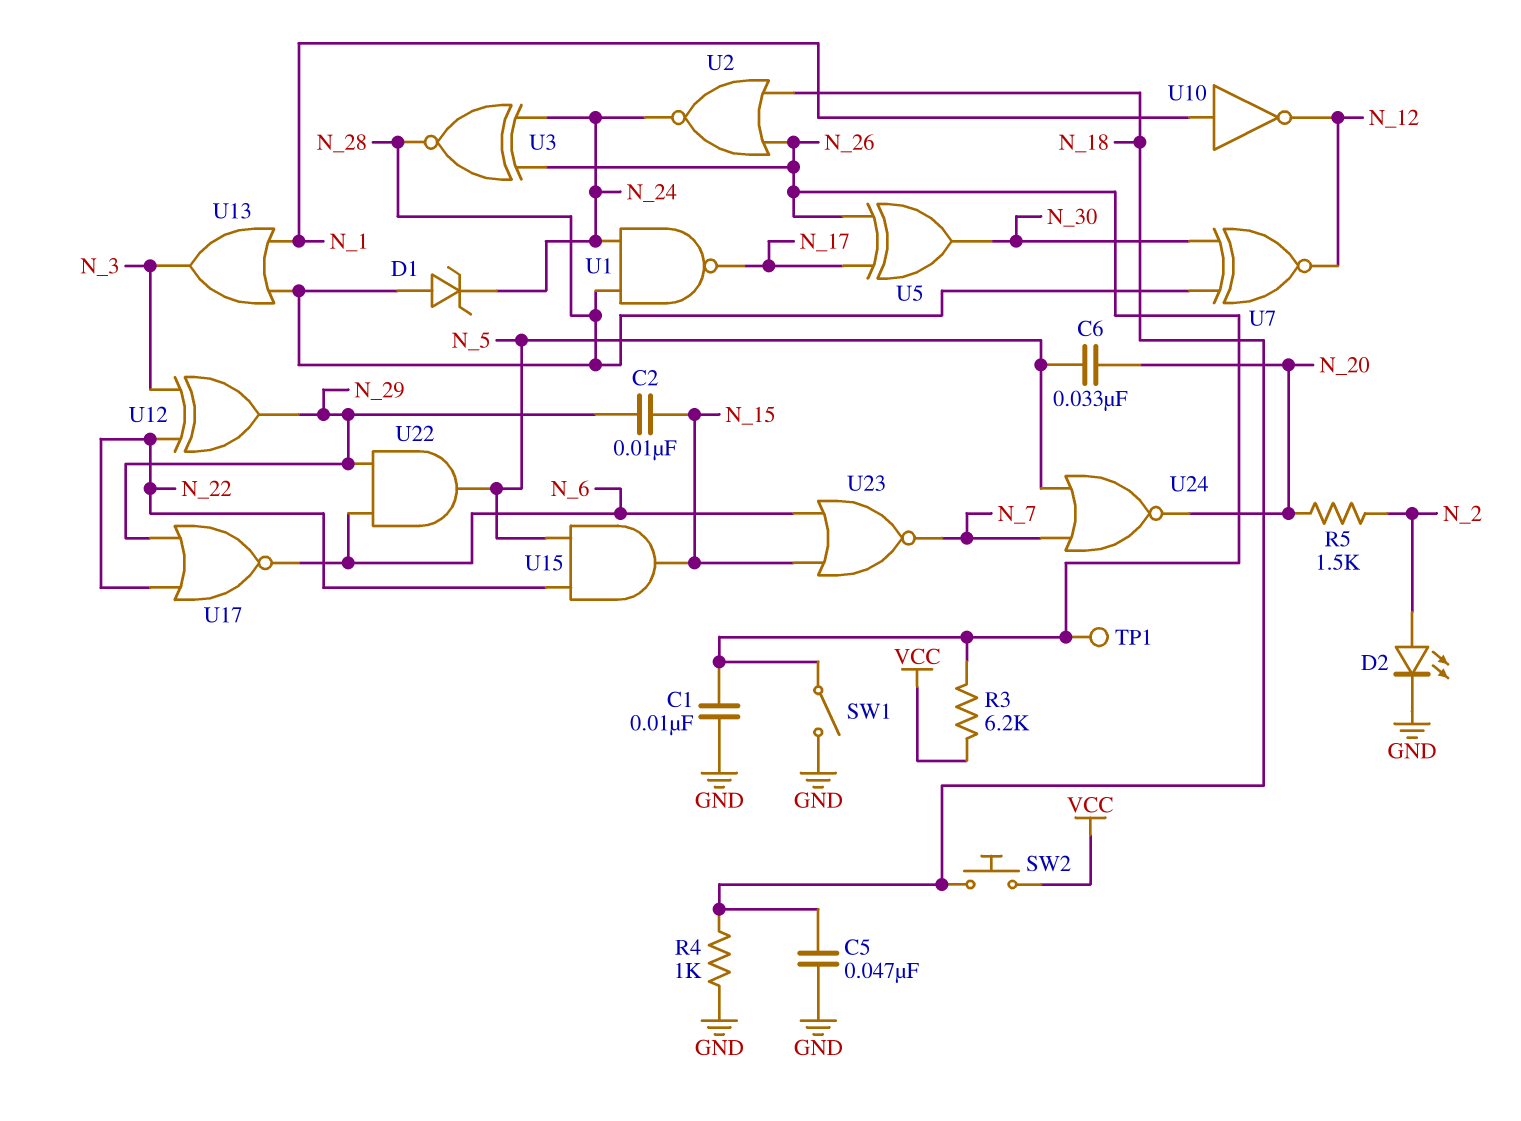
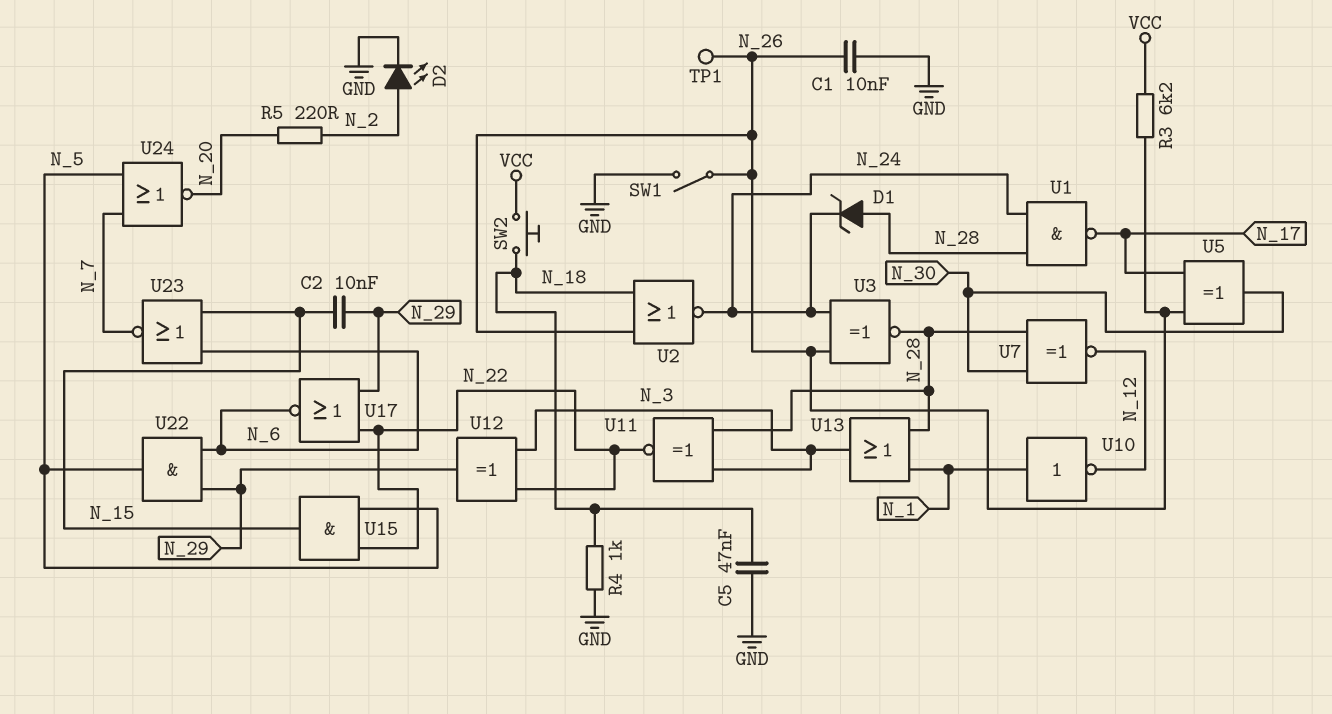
C6: 33nF (N_5, N_20) -> none
R5: 1.5k (N_2, N_20) -> 220 (N_2, N_20)
U11: none -> XNOR (in N_3, in N_28, out N_22)

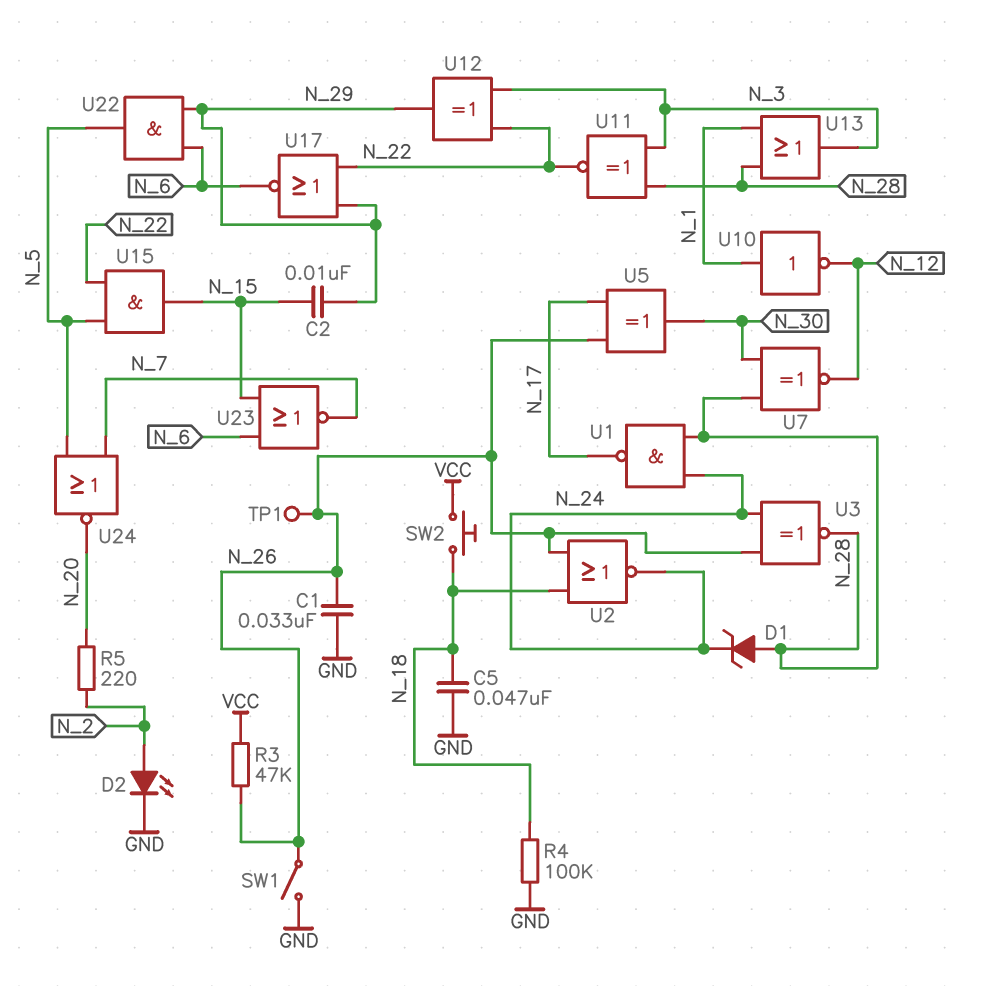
C1: 10nF (GND, N_26) -> 33nF (GND, N_26)
R3: 6.2k (N_26, VCC) -> 47k (N_26, VCC)
R4: 1k (GND, N_18) -> 100k (GND, N_18)

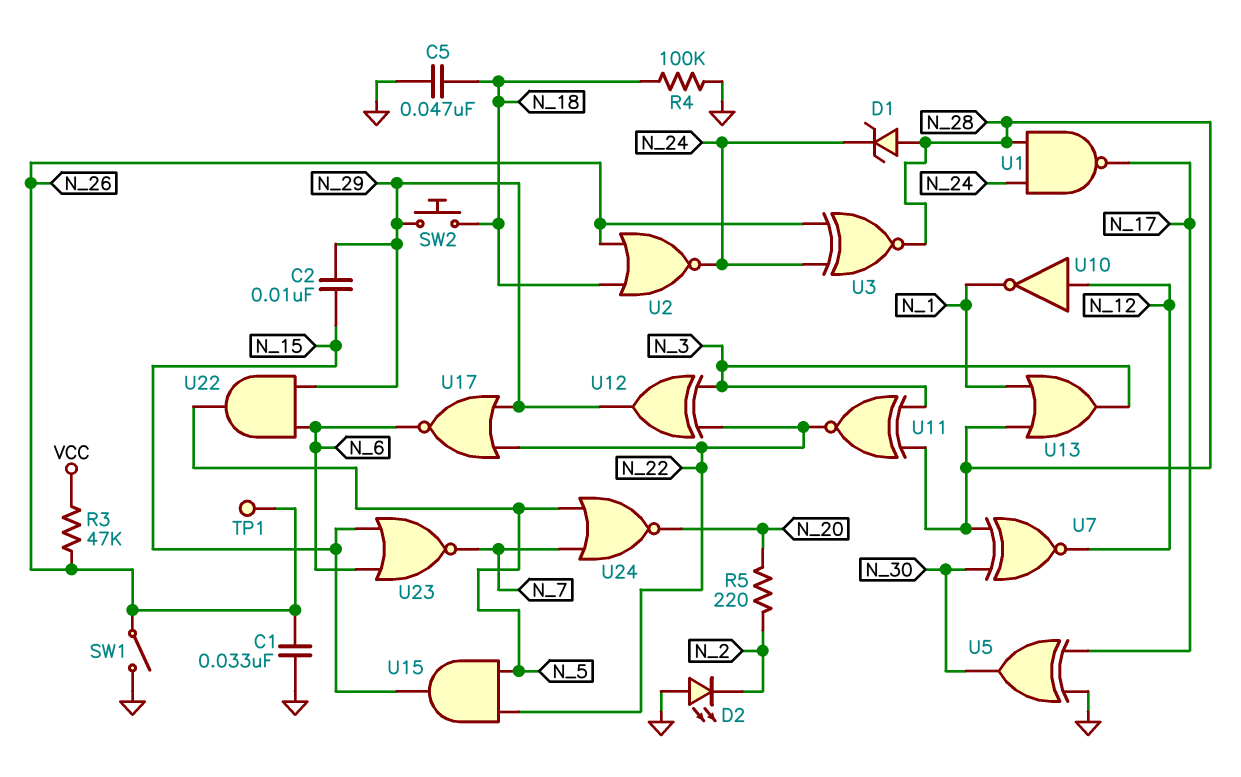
D2: LED (A N_2, K GND) -> LED (A GND, K N_2)
SW2: button (N_18, VCC) -> button (N_18, N_29)
U5: XOR (in N_17, in N_26, out N_30) -> XOR (in GND, in N_17, out N_30)
U10: NOT (in N_1, out N_12) -> NOT (in N_12, out N_1)

